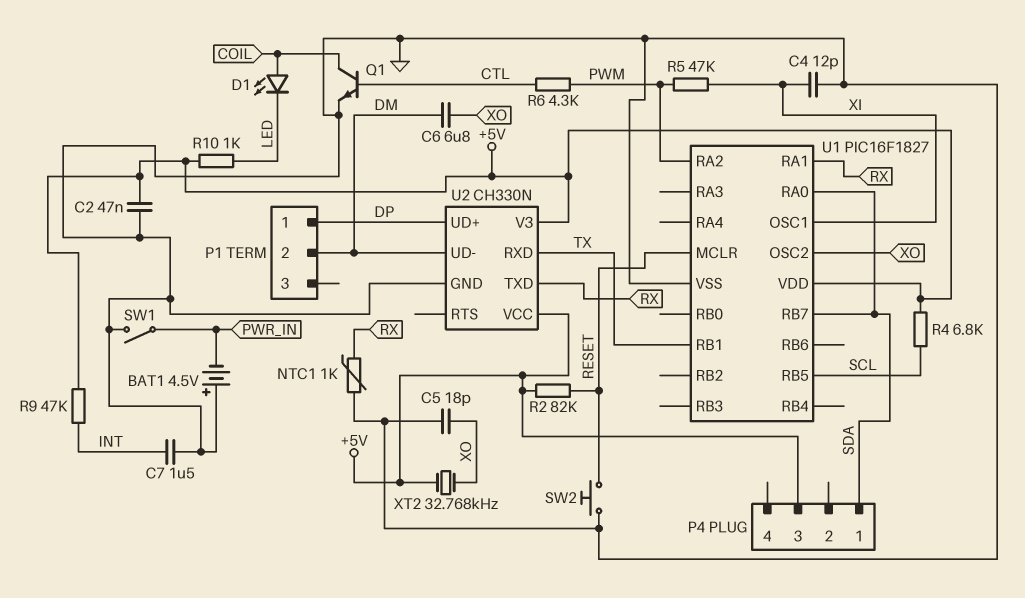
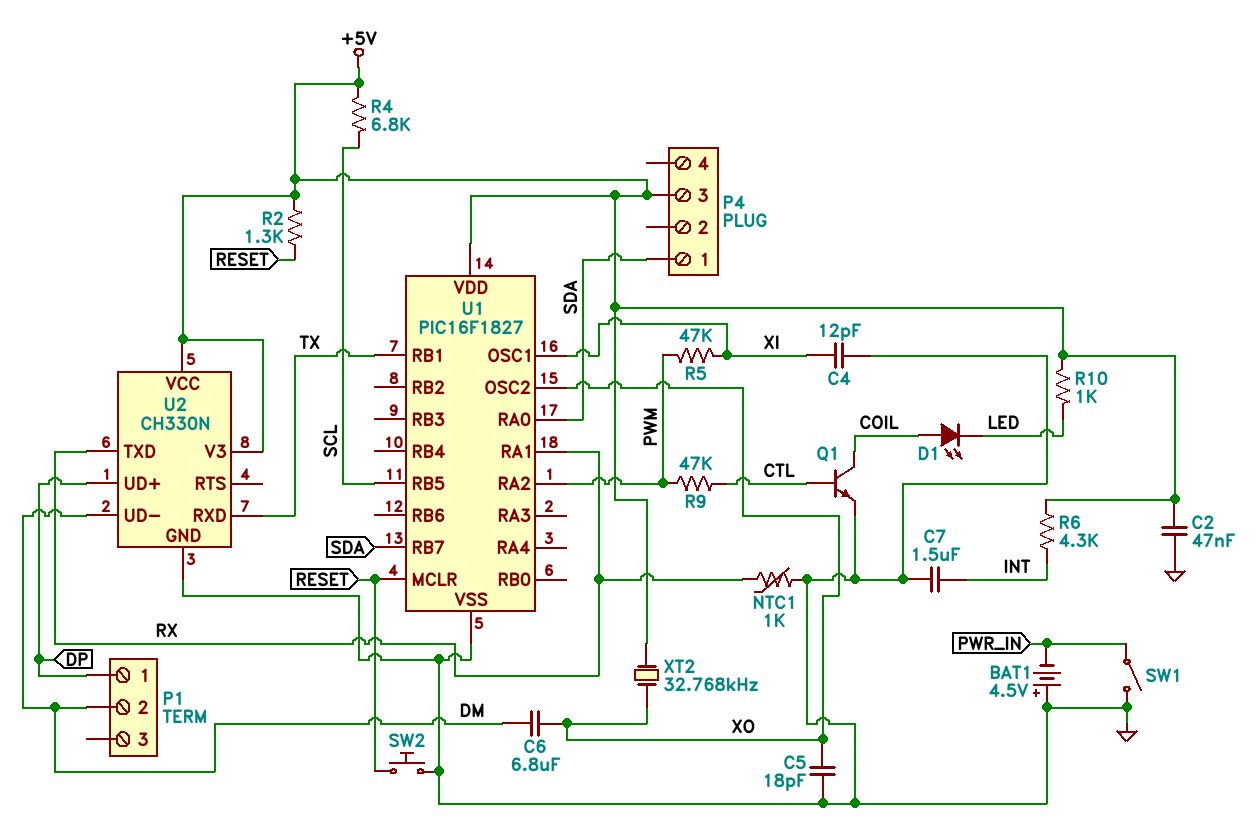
R2: 82k (+5V, RESET) -> 1.3k (+5V, RESET)
R6: 4.3k (CTL, PWM) -> 4.3k (+5V, INT)
R9: 47k (+5V, INT) -> 47k (CTL, PWM)

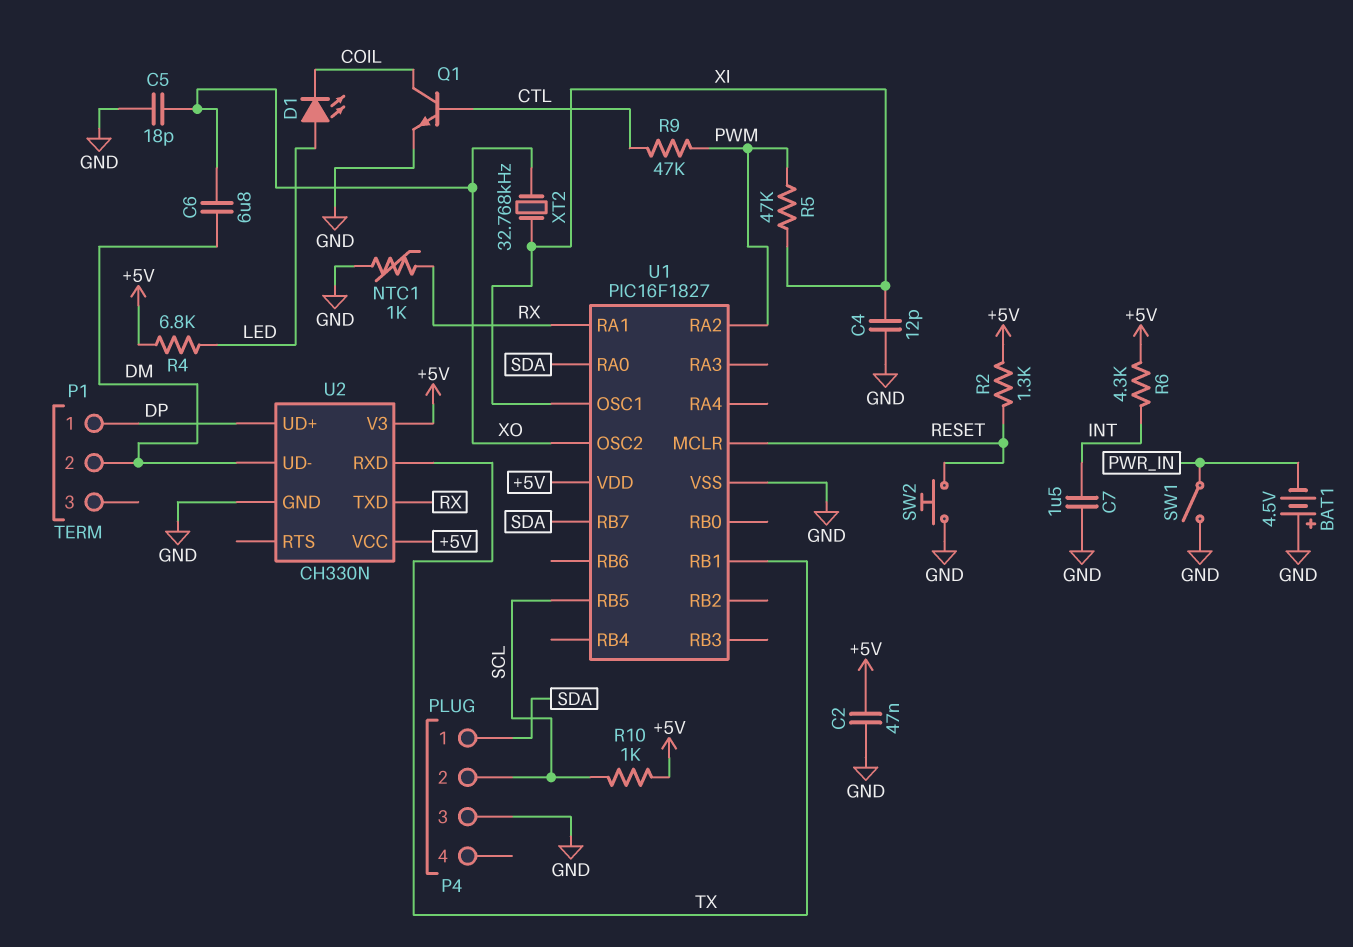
D1: LED (A COIL, K LED) -> LED (A LED, K COIL)
P4 pin 2: none -> SCL
P4 pin 3: +5V -> GND
R4: 6.8k (+5V, SCL) -> 6.8k (+5V, LED)
R10: 1k (+5V, LED) -> 1k (+5V, SCL)
XT2: 32.768kHz (+5V, XO) -> 32.768kHz (XI, XO)

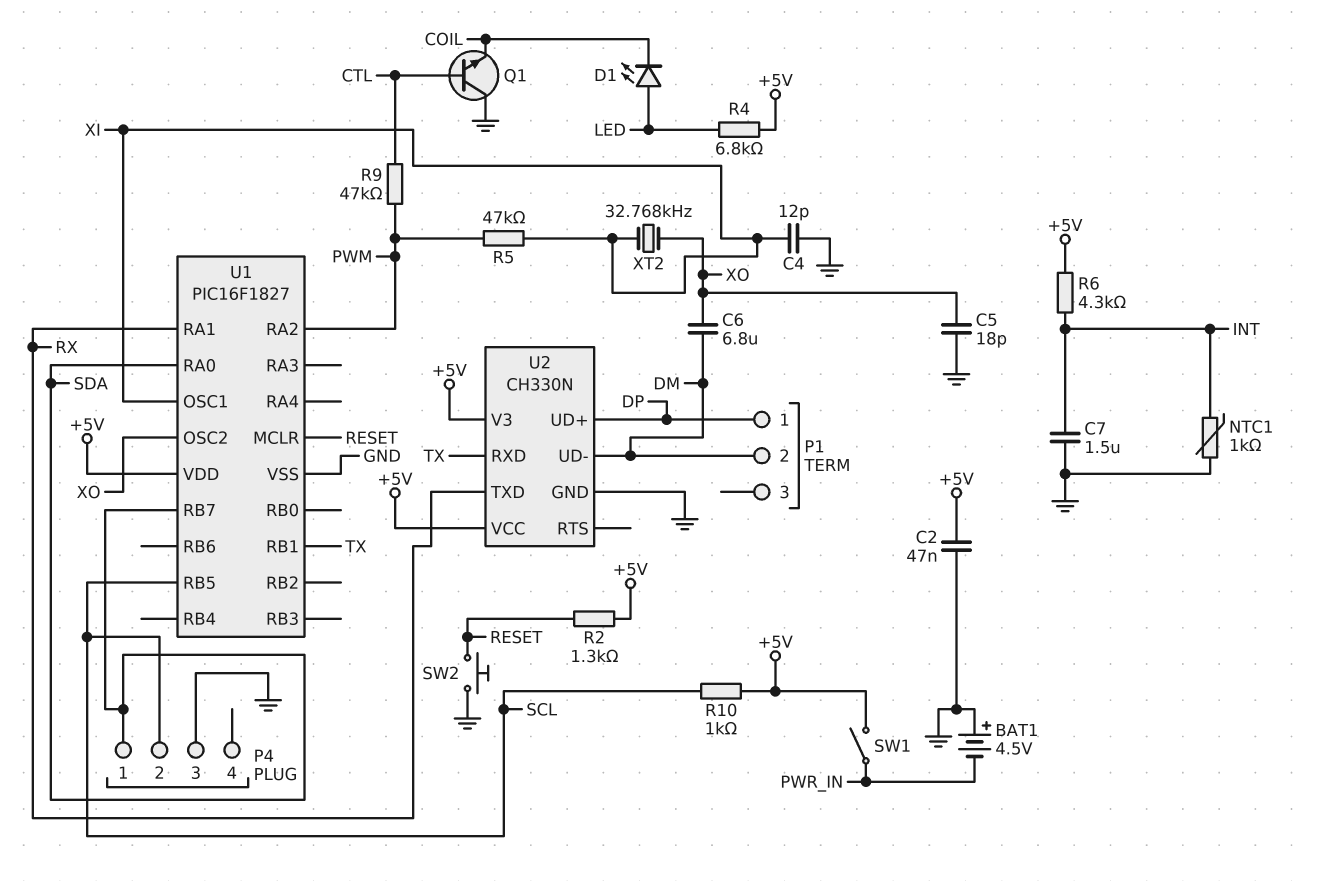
NTC1: 1k (GND, RX) -> 1k (GND, INT)
Q1: NPN (B CTL, C COIL, E GND) -> NPN (B CTL, C GND, E COIL)
SW1: switch (GND, PWR_IN) -> switch (+5V, PWR_IN)

